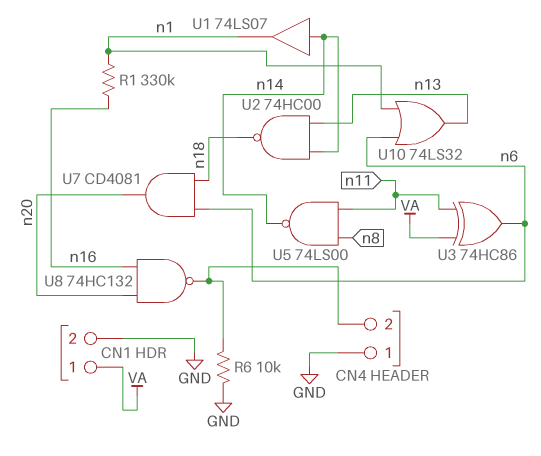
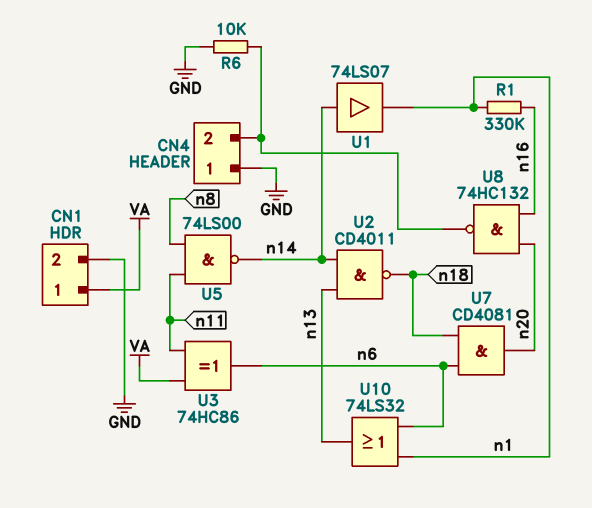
U2: NAND 74HC00 (in n13, in n14, out n18) -> NAND CD4011 (in n13, in n14, out n18)

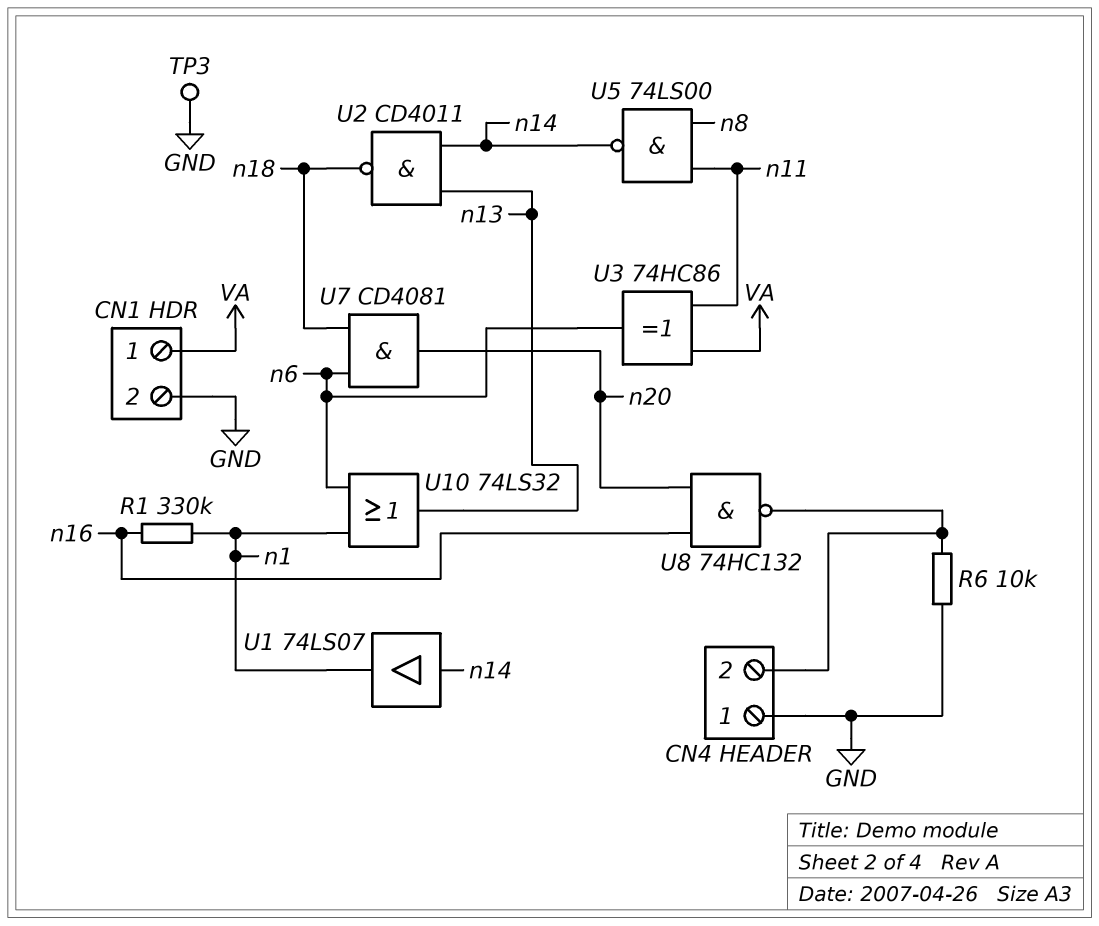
TP3: none -> test point (GND)

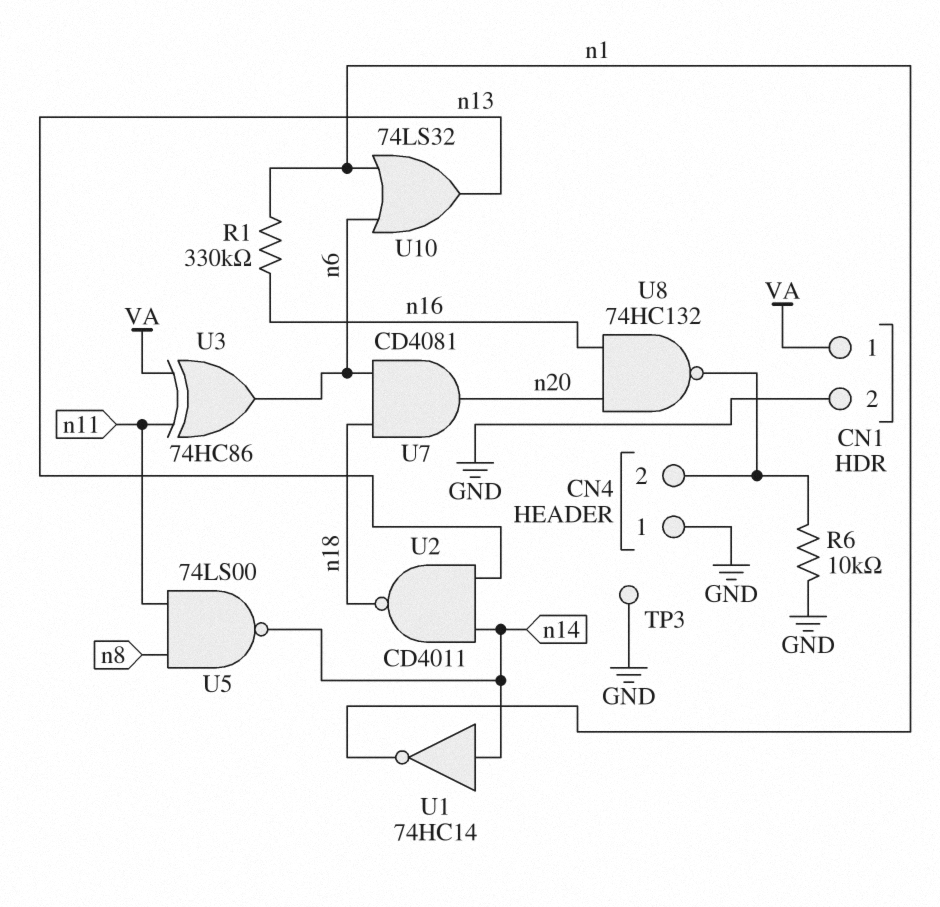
U1: buffer 74LS07 (in n14, out n1) -> NOT 74HC14 (in n14, out n1)

